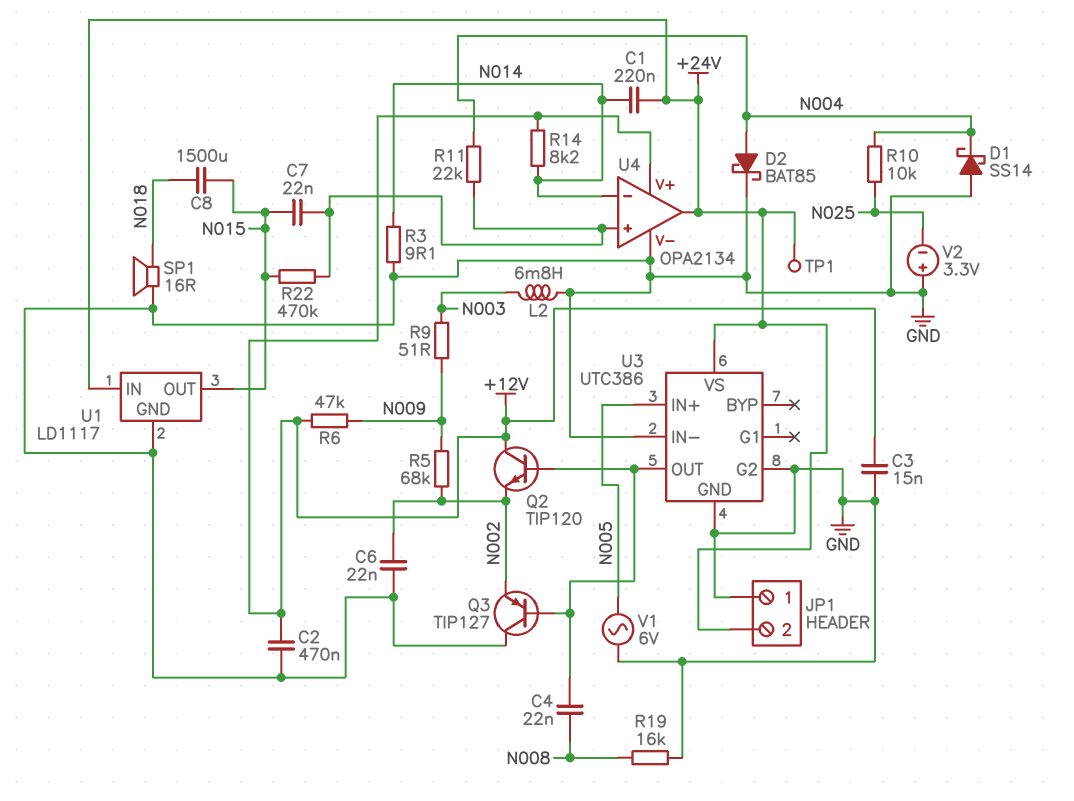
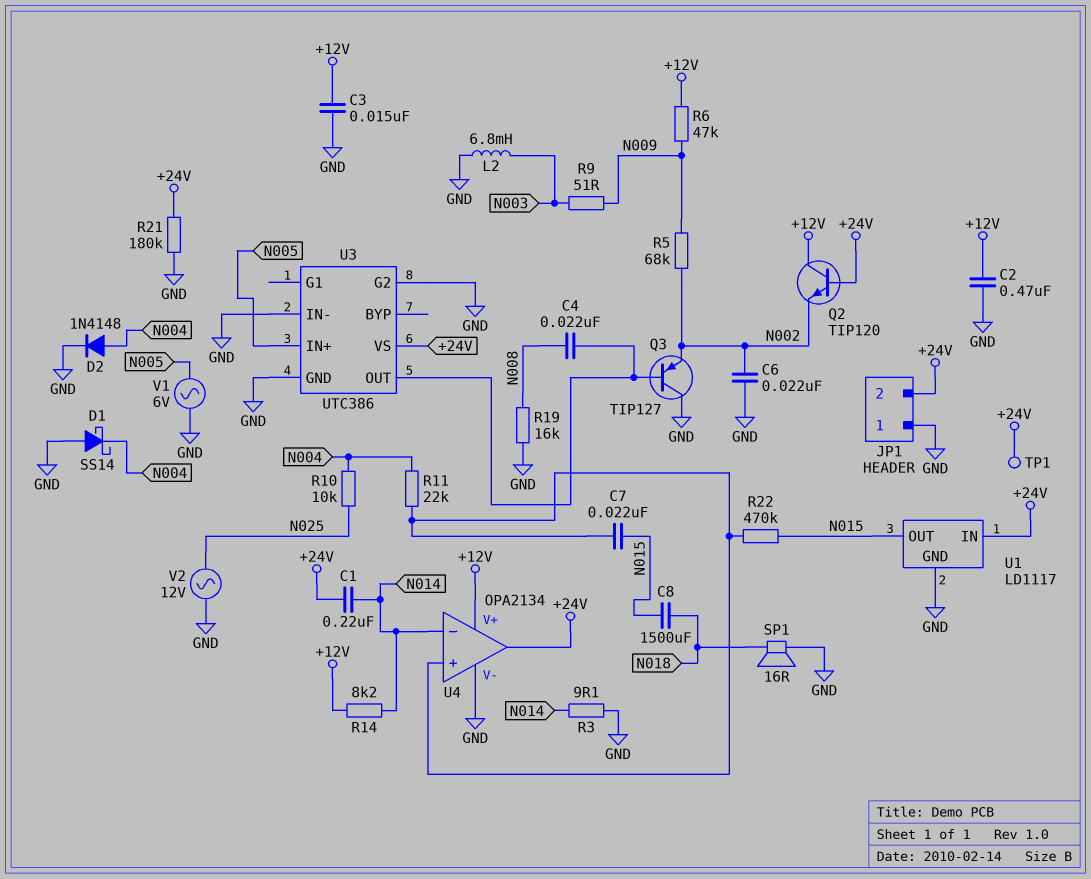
D2: schottky BAT85 (A N004, K GND) -> diode 1N4148 (A N004, K GND)
Q2: NPN TIP120 (B U3/OUT, C +12V, E N002) -> NPN TIP120 (B +24V, C +12V, E N002)
R21: none -> 180k (+24V, GND)
V2: 3.3V (plus GND, minus N025) -> AC 12V (GND, N025)

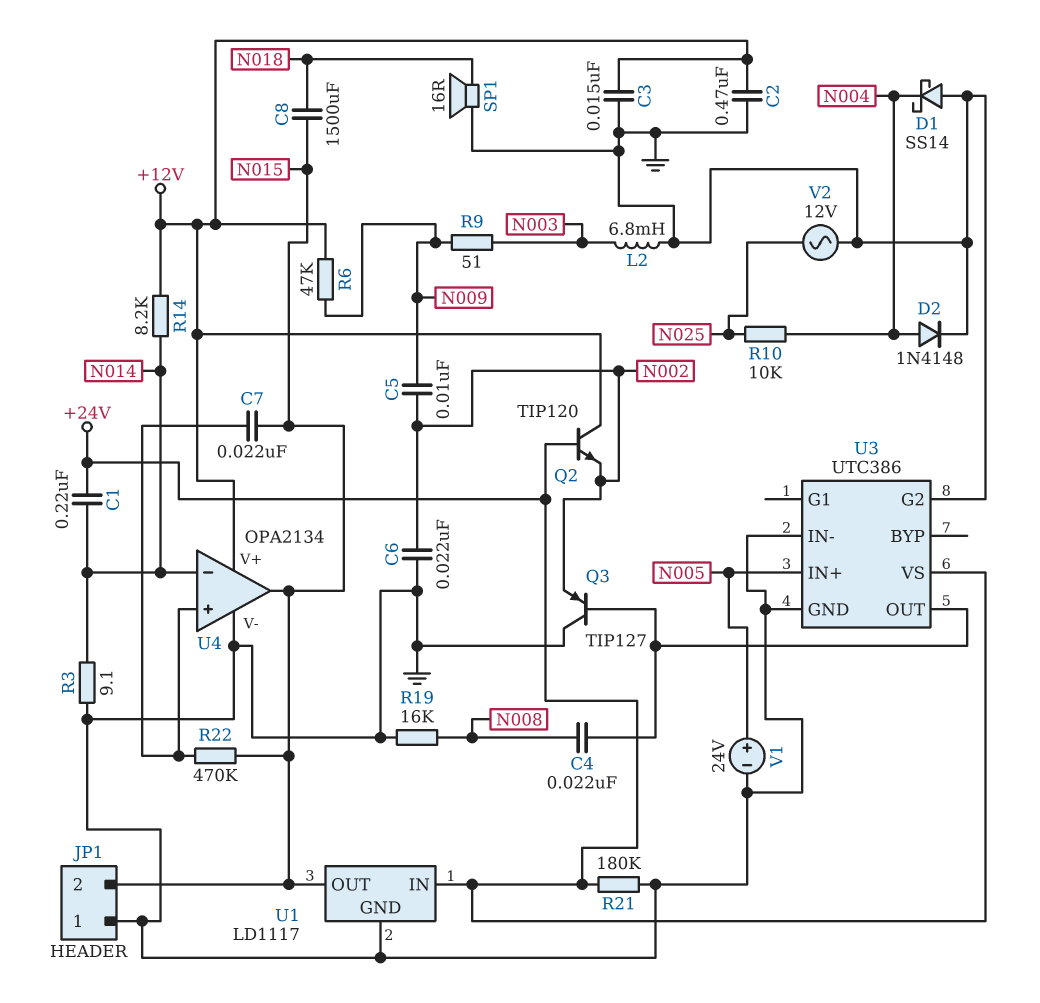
C5: none -> 10nF (N002, N009)
JP1 pin 2: +24V -> N015
R5: 68k (N002, N009) -> none
R11: 22k (N004, U4/in+) -> none
TP1: test point (+24V) -> none
U4 pin out: +24V -> N015
V1: AC 6V (GND, N005) -> 24V (plus N005, minus GND)

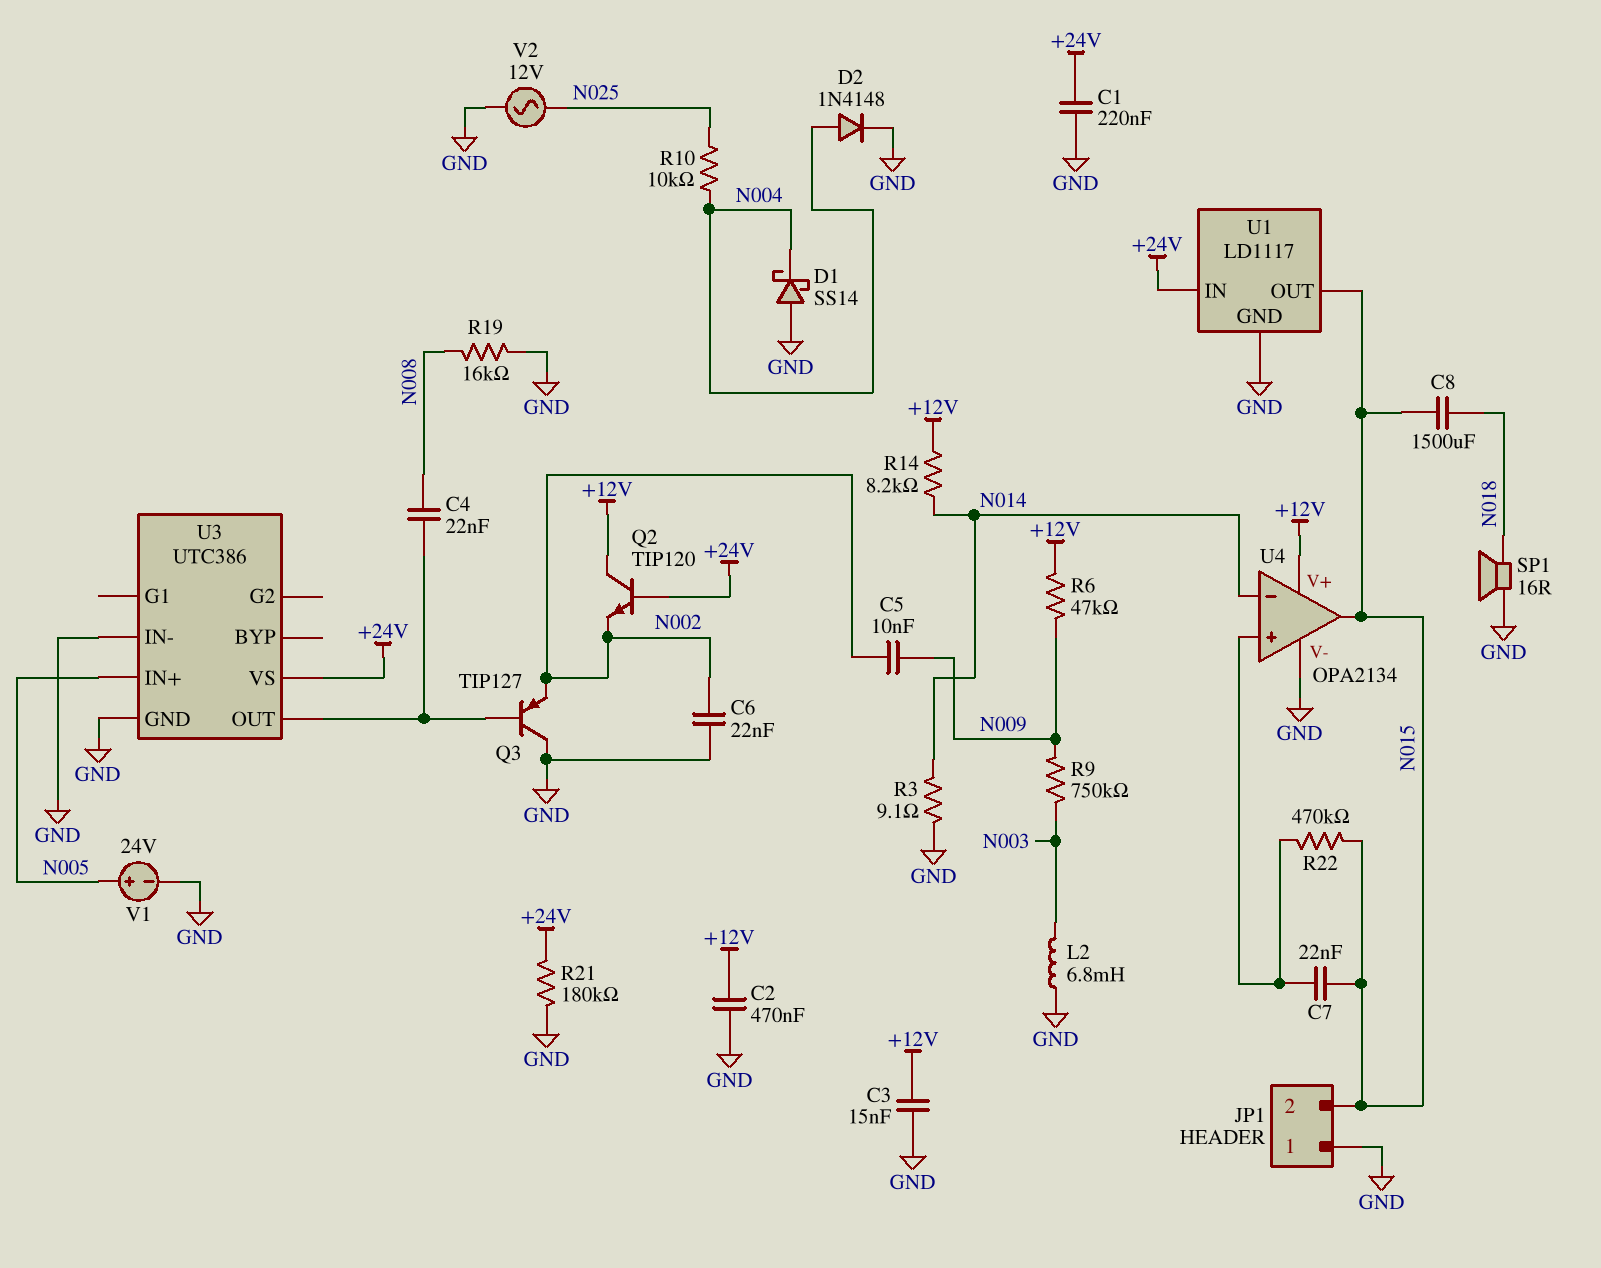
C1: 220nF (+24V, N014) -> 220nF (+24V, GND)
R9: 51 (N003, N009) -> 750k (N003, N009)
U3 pin G2: GND -> none

